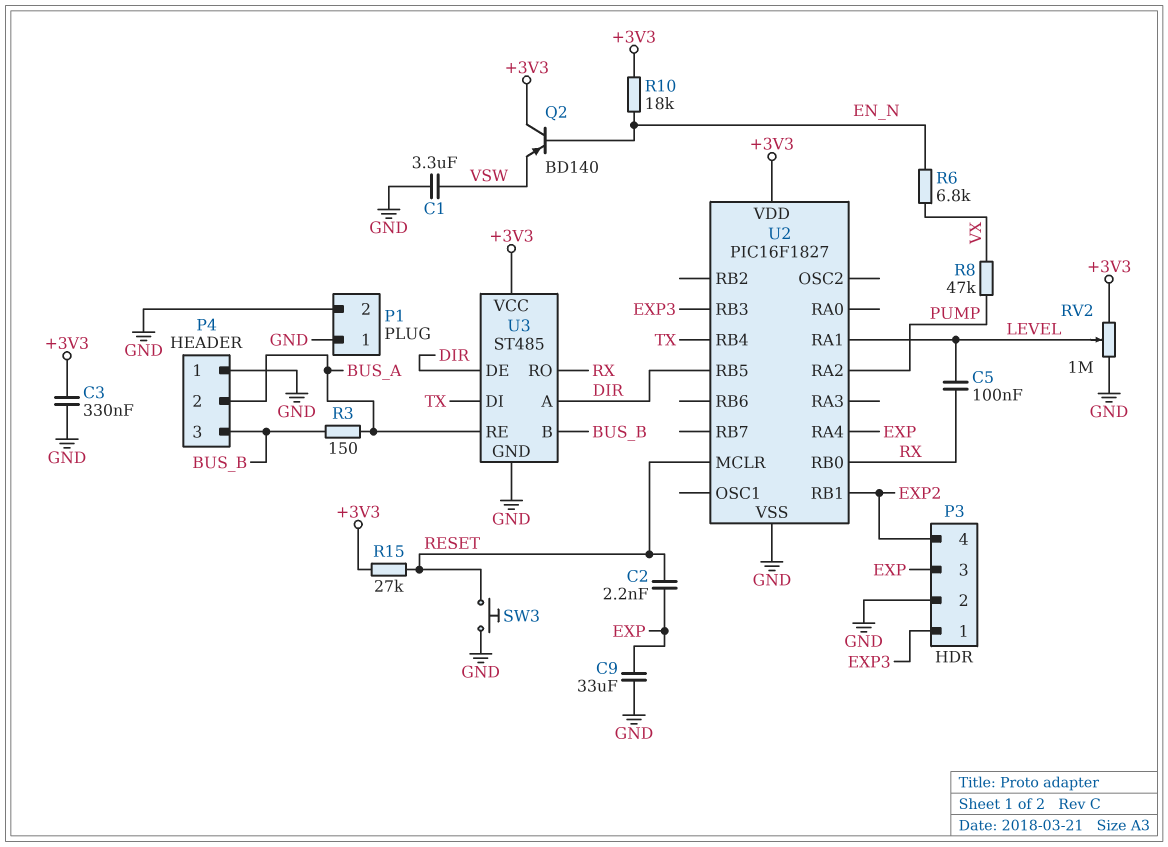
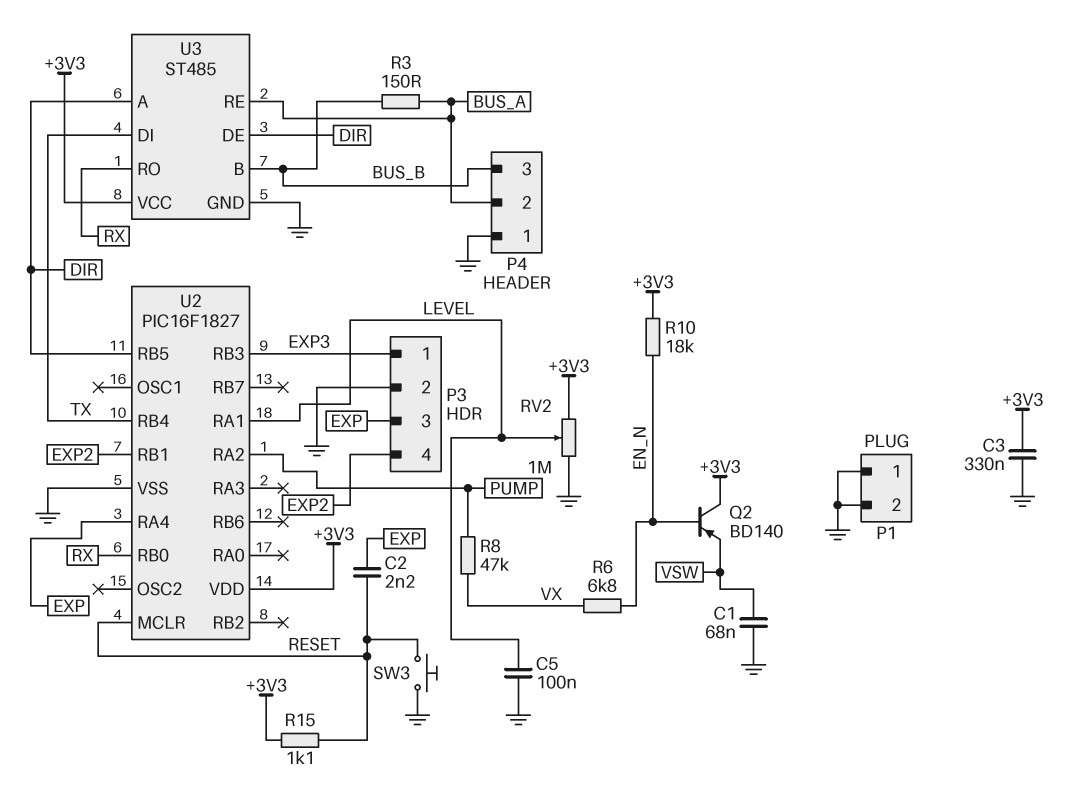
C1: 3.3uF (GND, VSW) -> 68nF (GND, VSW)
C5: 100nF (LEVEL, RX) -> 100nF (GND, LEVEL)
C9: 33uF (EXP, GND) -> none
R15: 27k (+3V3, RESET) -> 1.1k (+3V3, RESET)

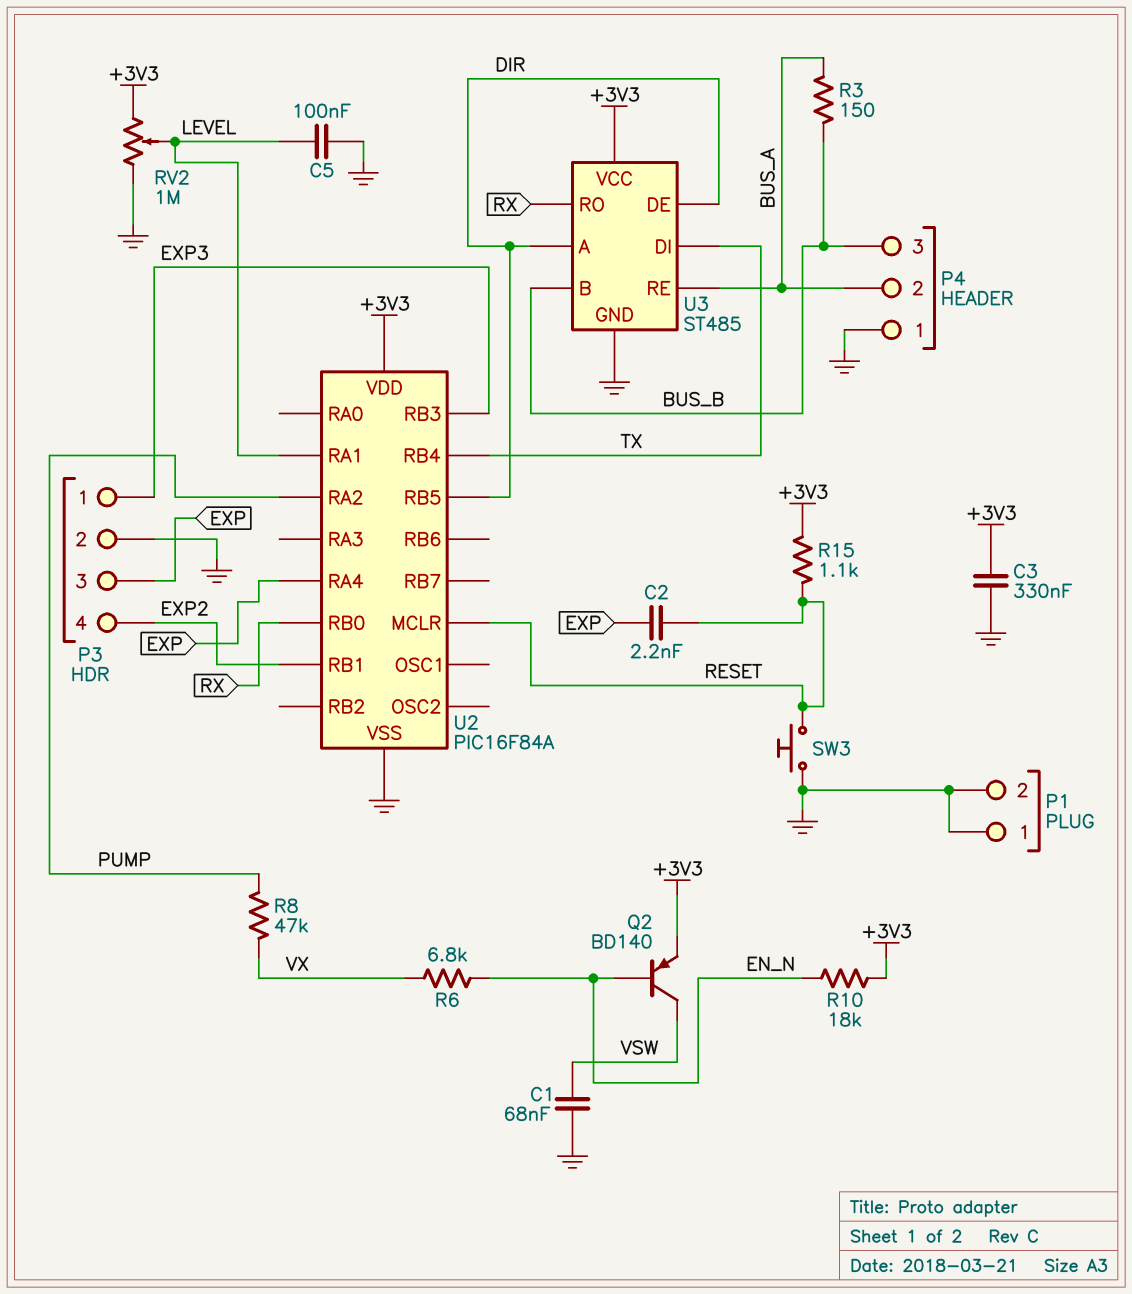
Q2: PNP BD140 (B EN_N, C +3V3, E VSW) -> PNP BD140 (B EN_N, C VSW, E +3V3)
U2: PIC16F1827 -> PIC16F84A

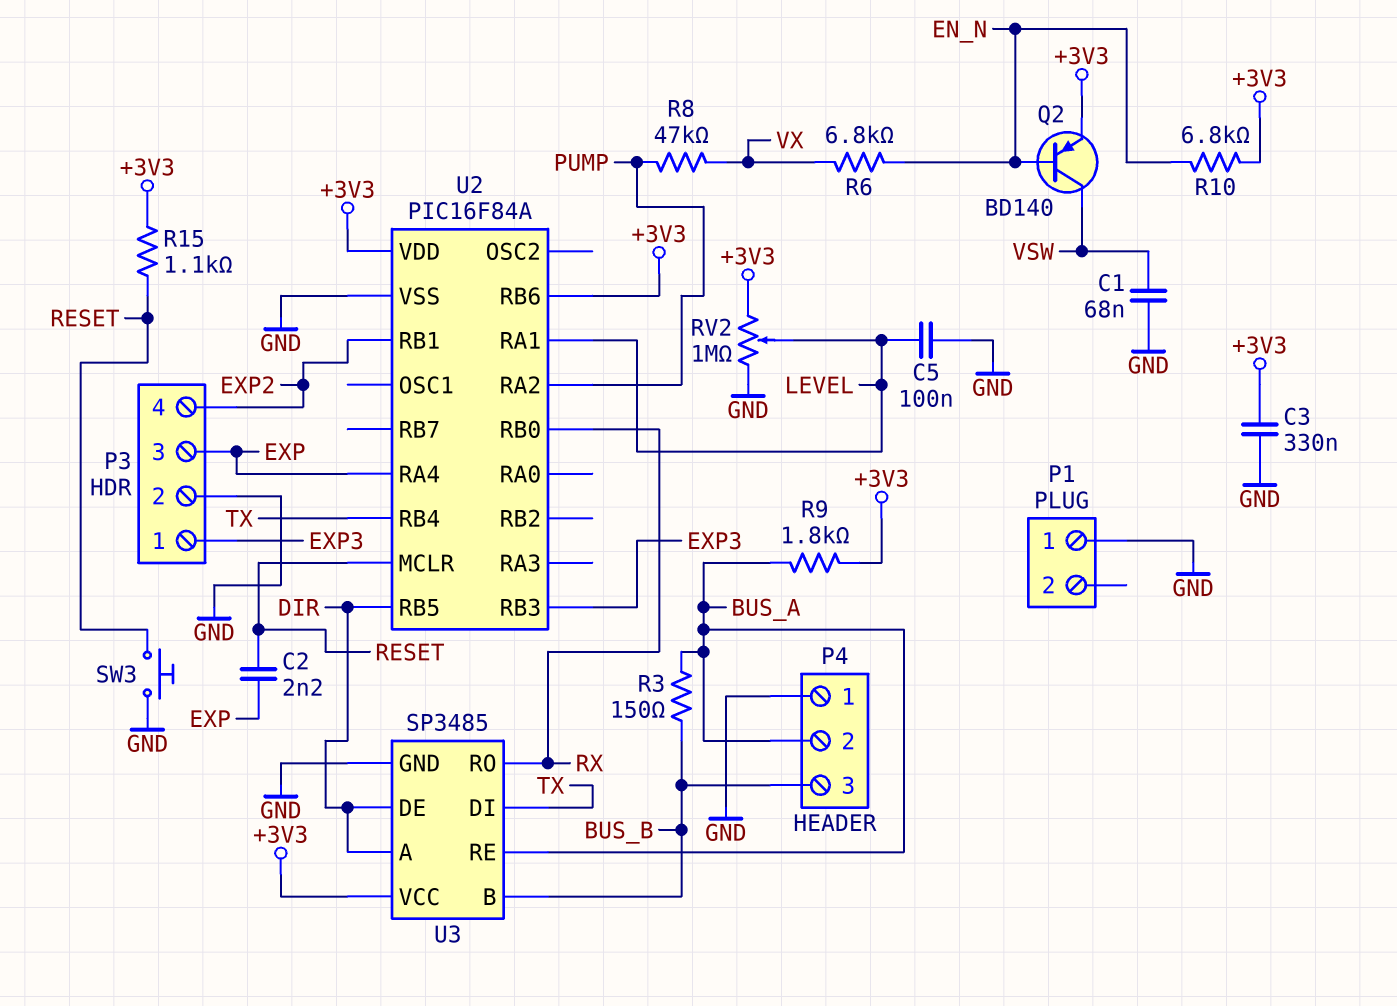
P1 pin 2: GND -> none
R9: none -> 1.8k (+3V3, BUS_A)
R10: 18k (+3V3, EN_N) -> 6.8k (+3V3, EN_N)
U2 pin RB6: none -> +3V3
U3: ST485 -> SP3485

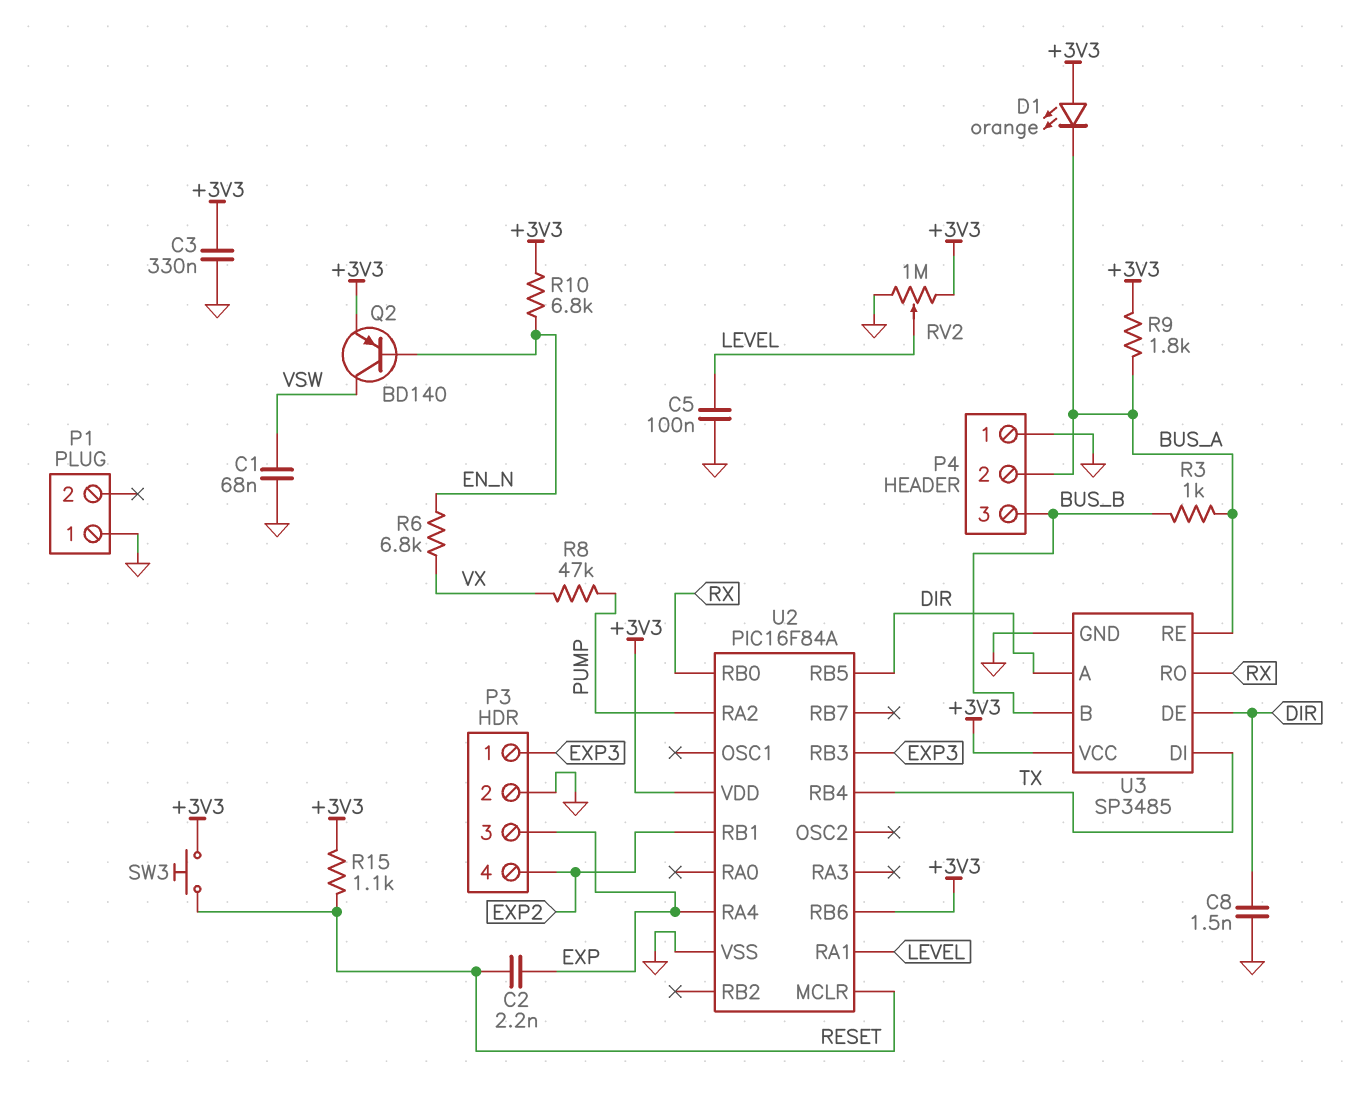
C8: none -> 1.5nF (DIR, GND)
D1: none -> LED orange (A +3V3, K BUS_A)
R3: 150 (BUS_A, BUS_B) -> 1k (BUS_A, BUS_B)
SW3: button (GND, RESET) -> button (+3V3, RESET)

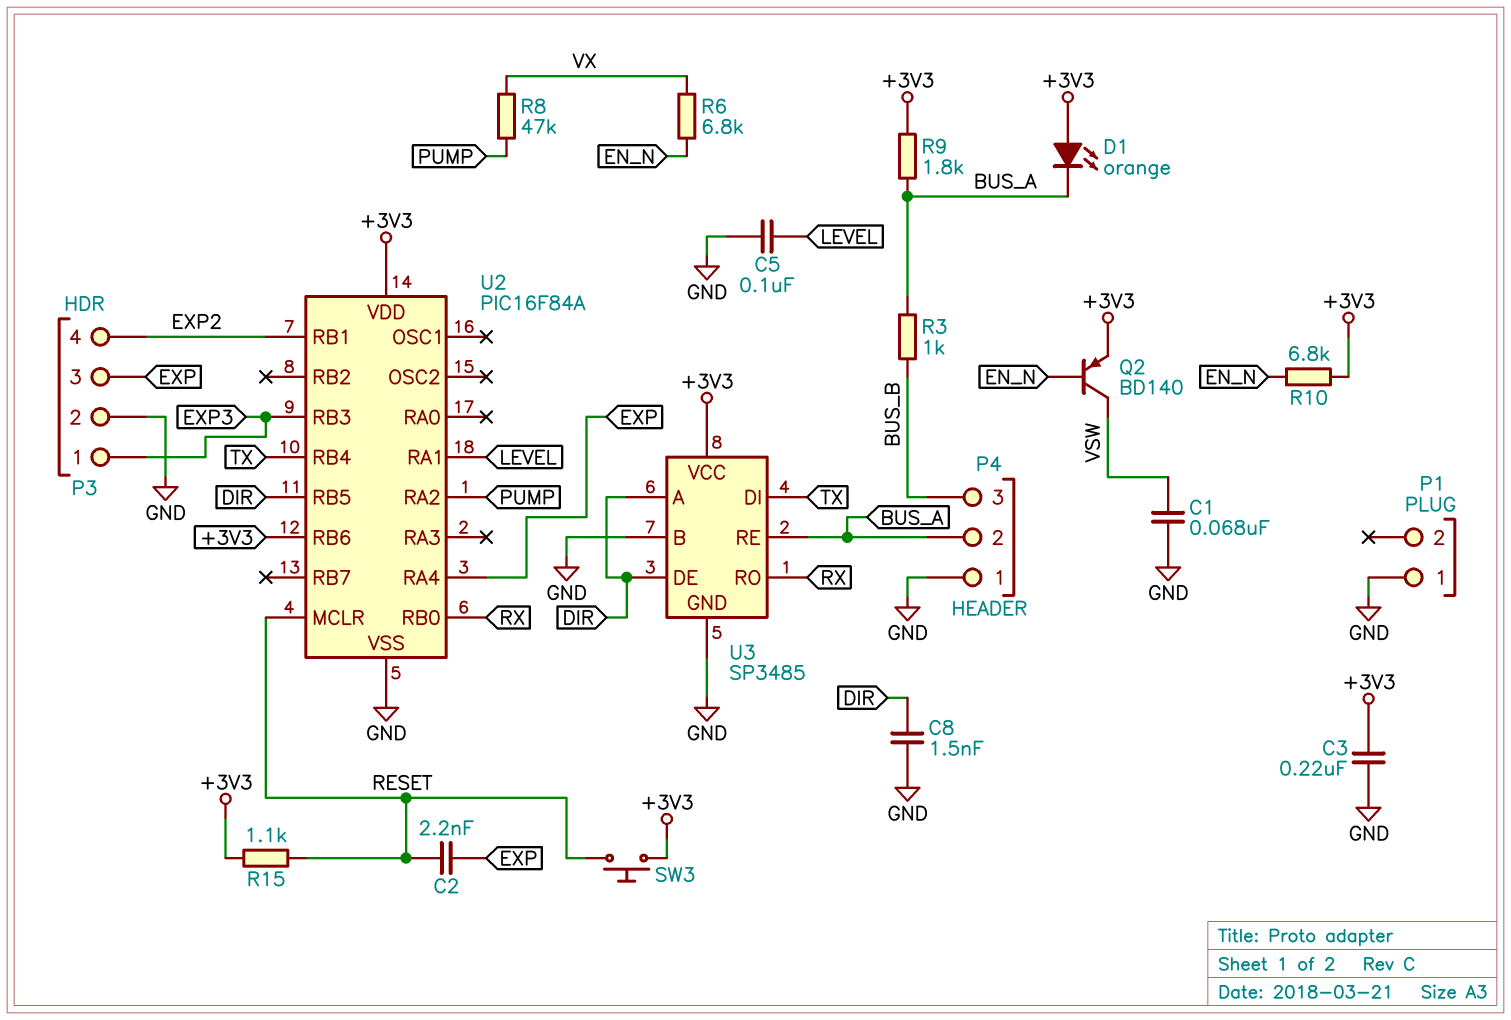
C3: 330nF (+3V3, GND) -> 220nF (+3V3, GND)
RV2: 1M (+3V3, GND, wiper LEVEL) -> none
U3 pin B: BUS_B -> GND

